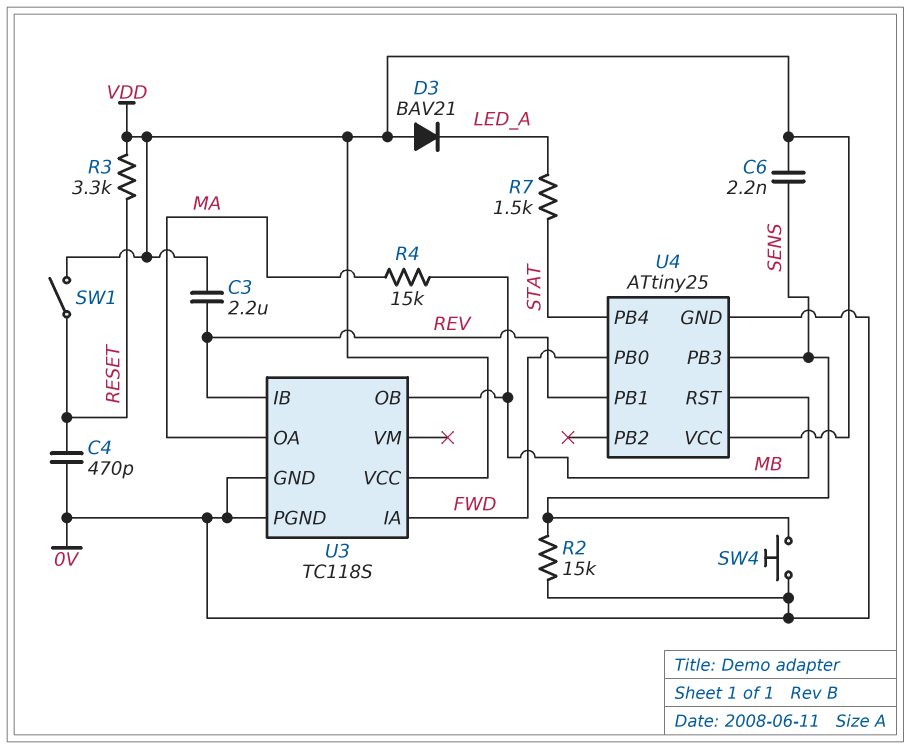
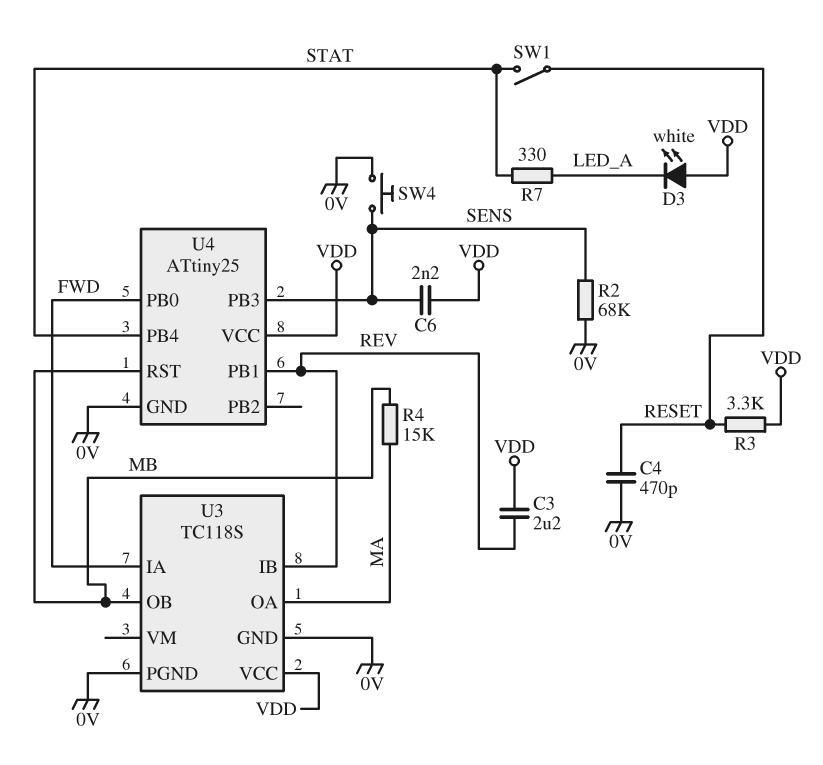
D3: diode BAV21 (A VDD, K LED_A) -> LED white (A VDD, K LED_A)
R2: 15k (0V, SENS) -> 68k (0V, SENS)
R7: 1.5k (LED_A, STAT) -> 330 (LED_A, STAT)
SW1: switch (RESET, VDD) -> switch (RESET, STAT)

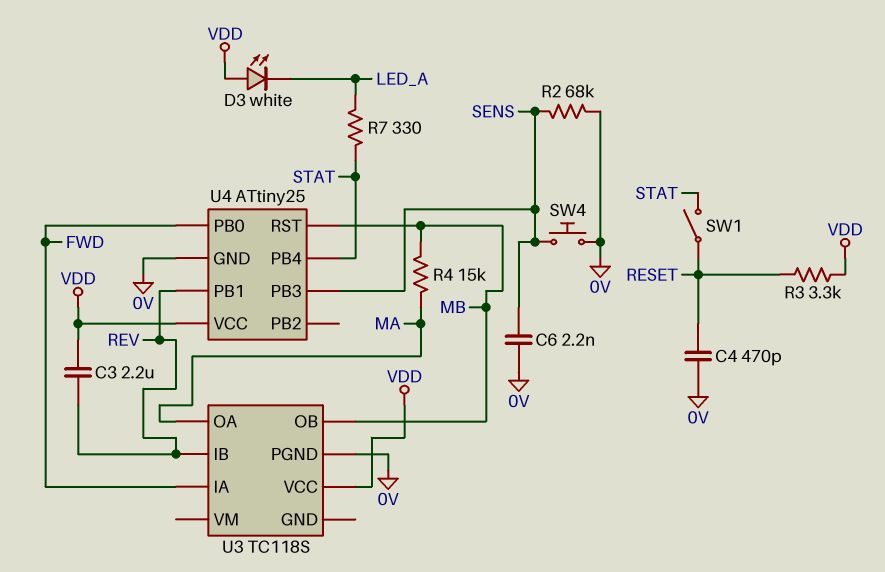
C6: 2.2nF (SENS, VDD) -> 2.2nF (0V, SENS)
U3 pin GND: 0V -> none

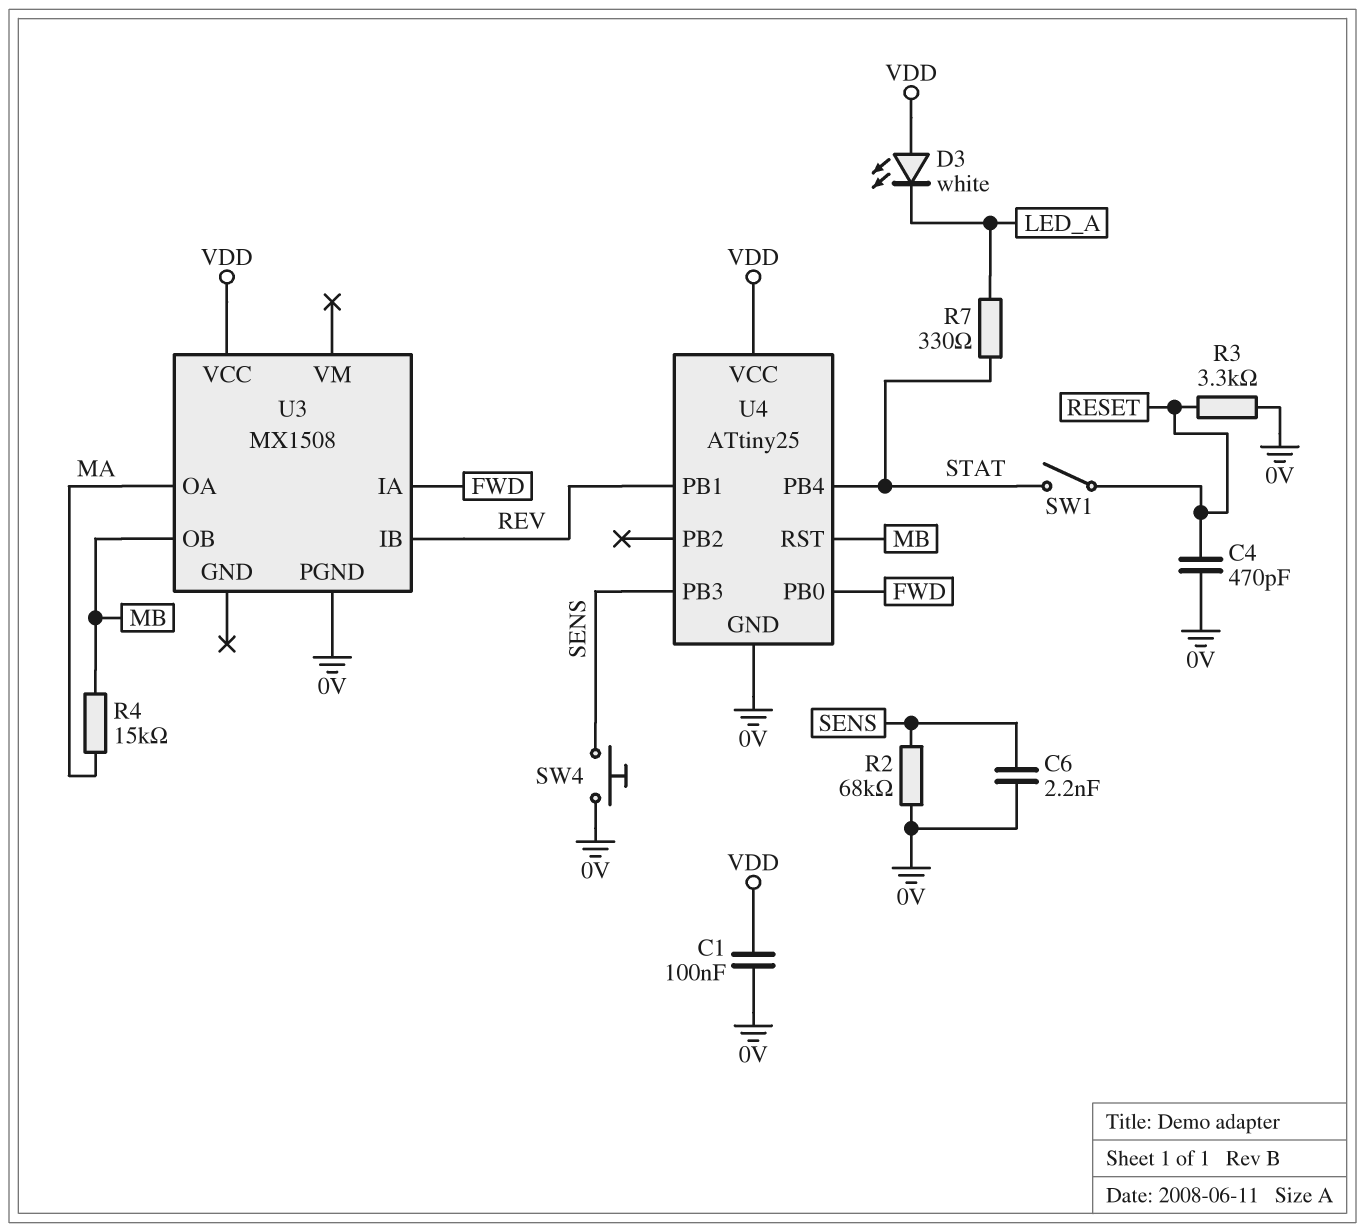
C1: none -> 100nF (0V, VDD)
C3: 2.2uF (REV, VDD) -> none
R3: 3.3k (RESET, VDD) -> 3.3k (0V, RESET)
U3: TC118S -> MX1508

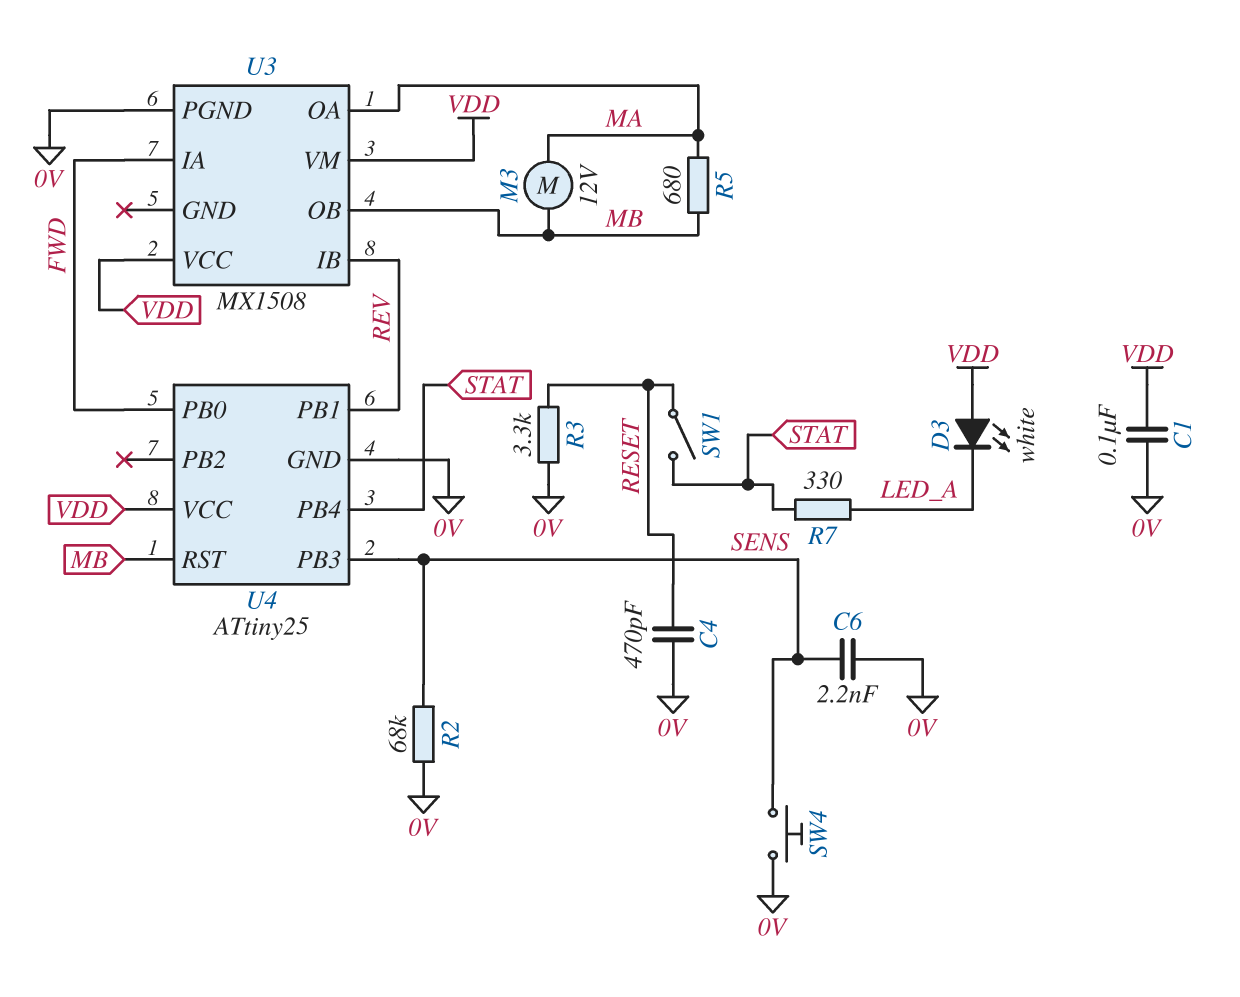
M3: none -> motor 12V (MA, MB)
R4: 15k (MA, MB) -> none
R5: none -> 680 (MA, MB)
U3 pin VM: none -> VDD

